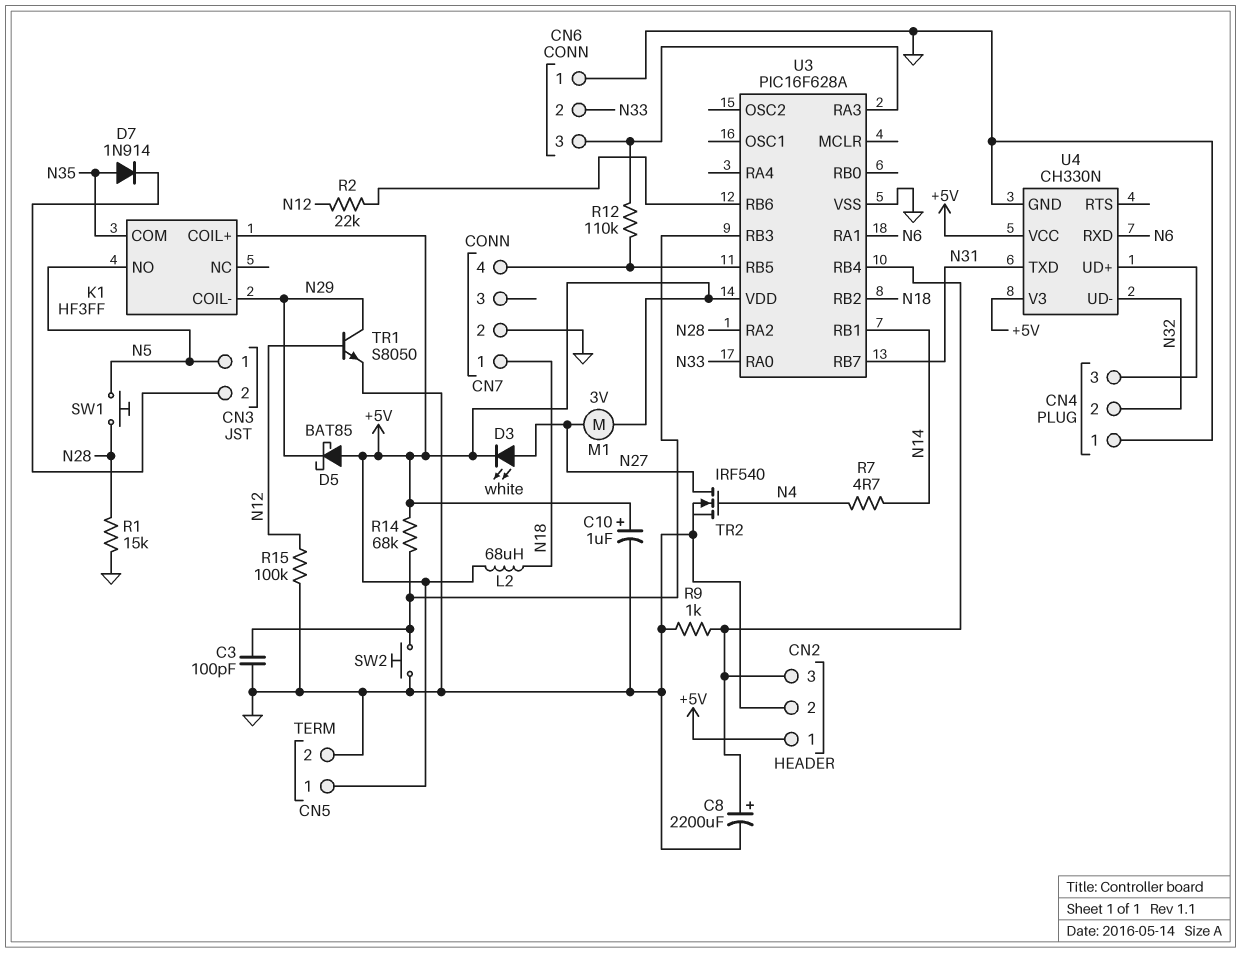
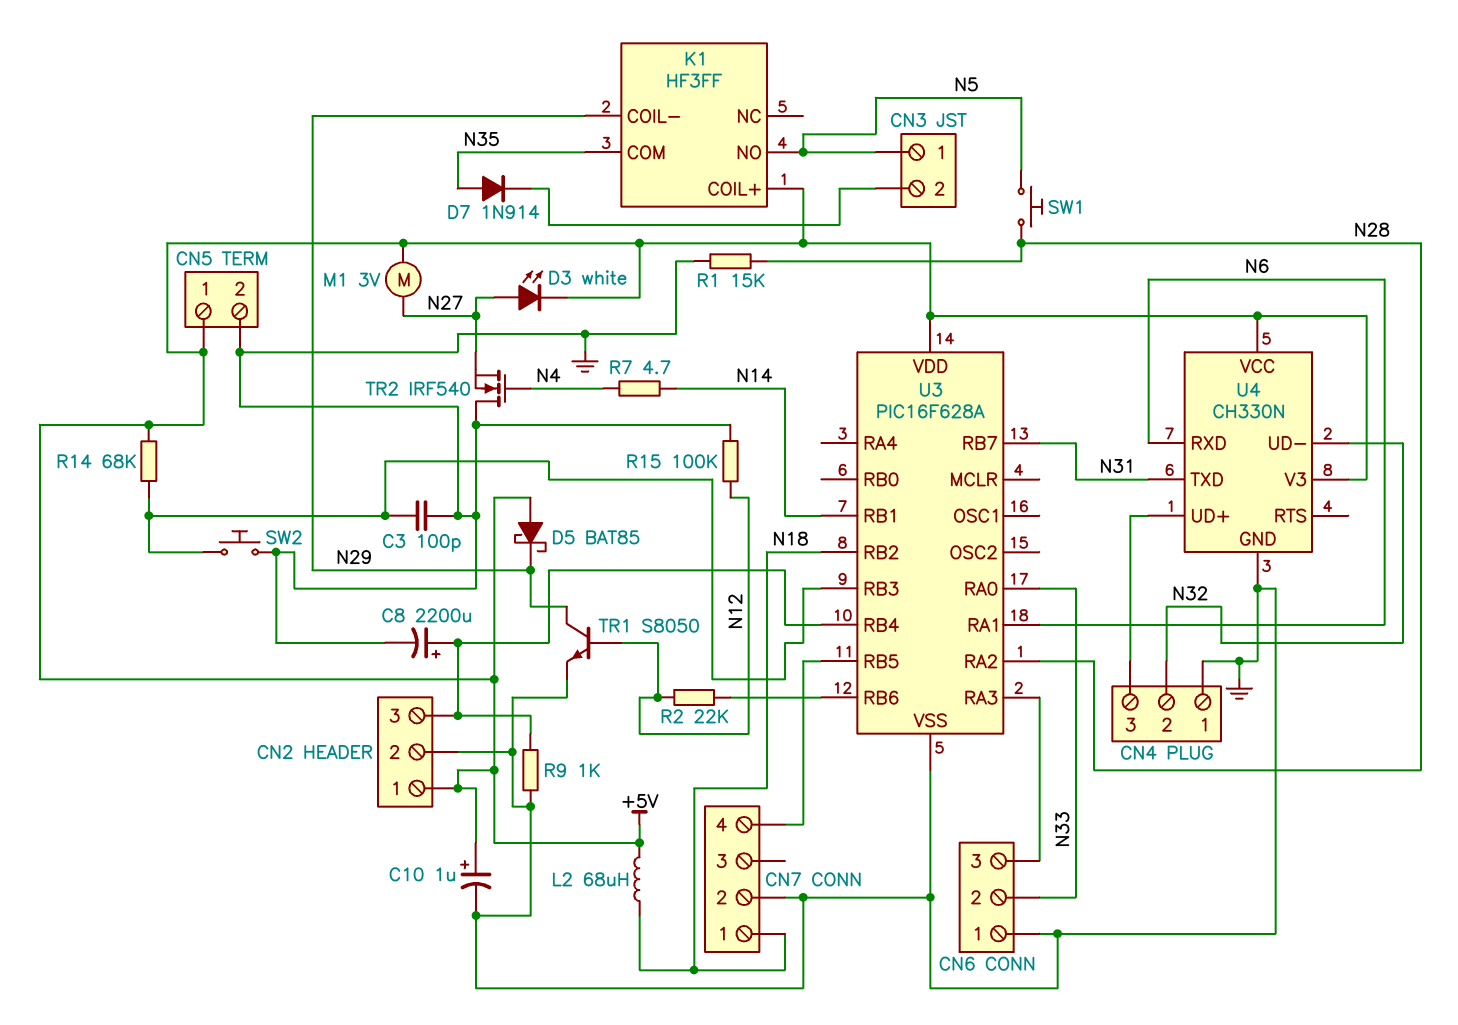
R12: 110k (CN6/3, CN7/4) -> none
TR2: NMOS IRF540 (G N4, D N27, S GND) -> NMOS IRF540 (G N4, D GND, S N27)

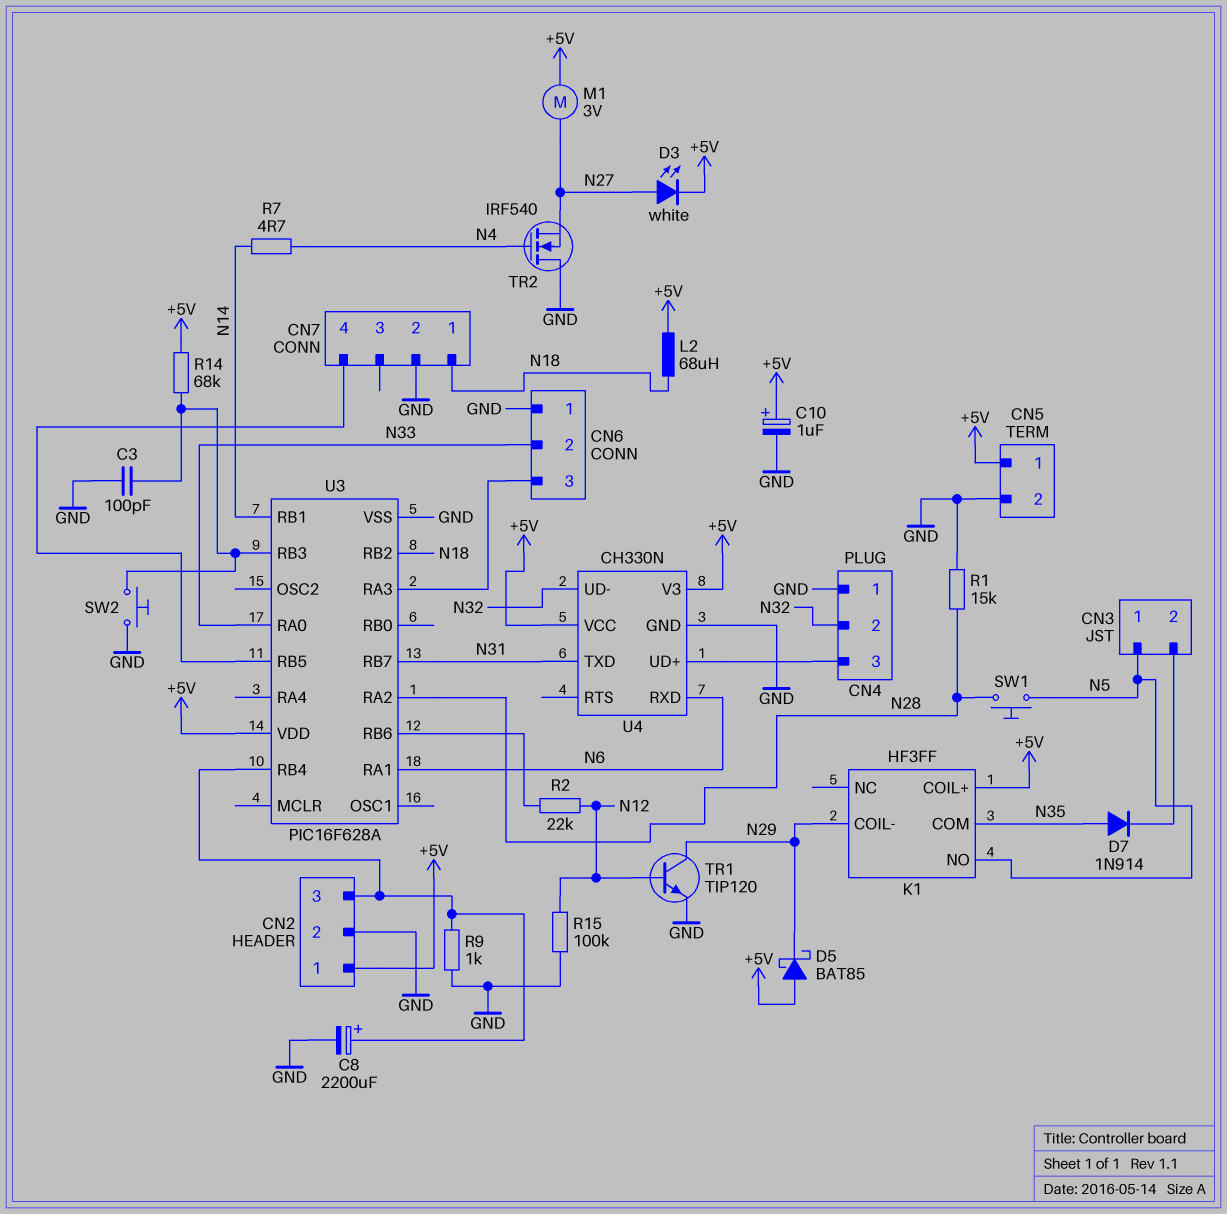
TR1: NPN S8050 (B N12, C N29, E GND) -> NPN TIP120 (B N12, C N29, E GND)

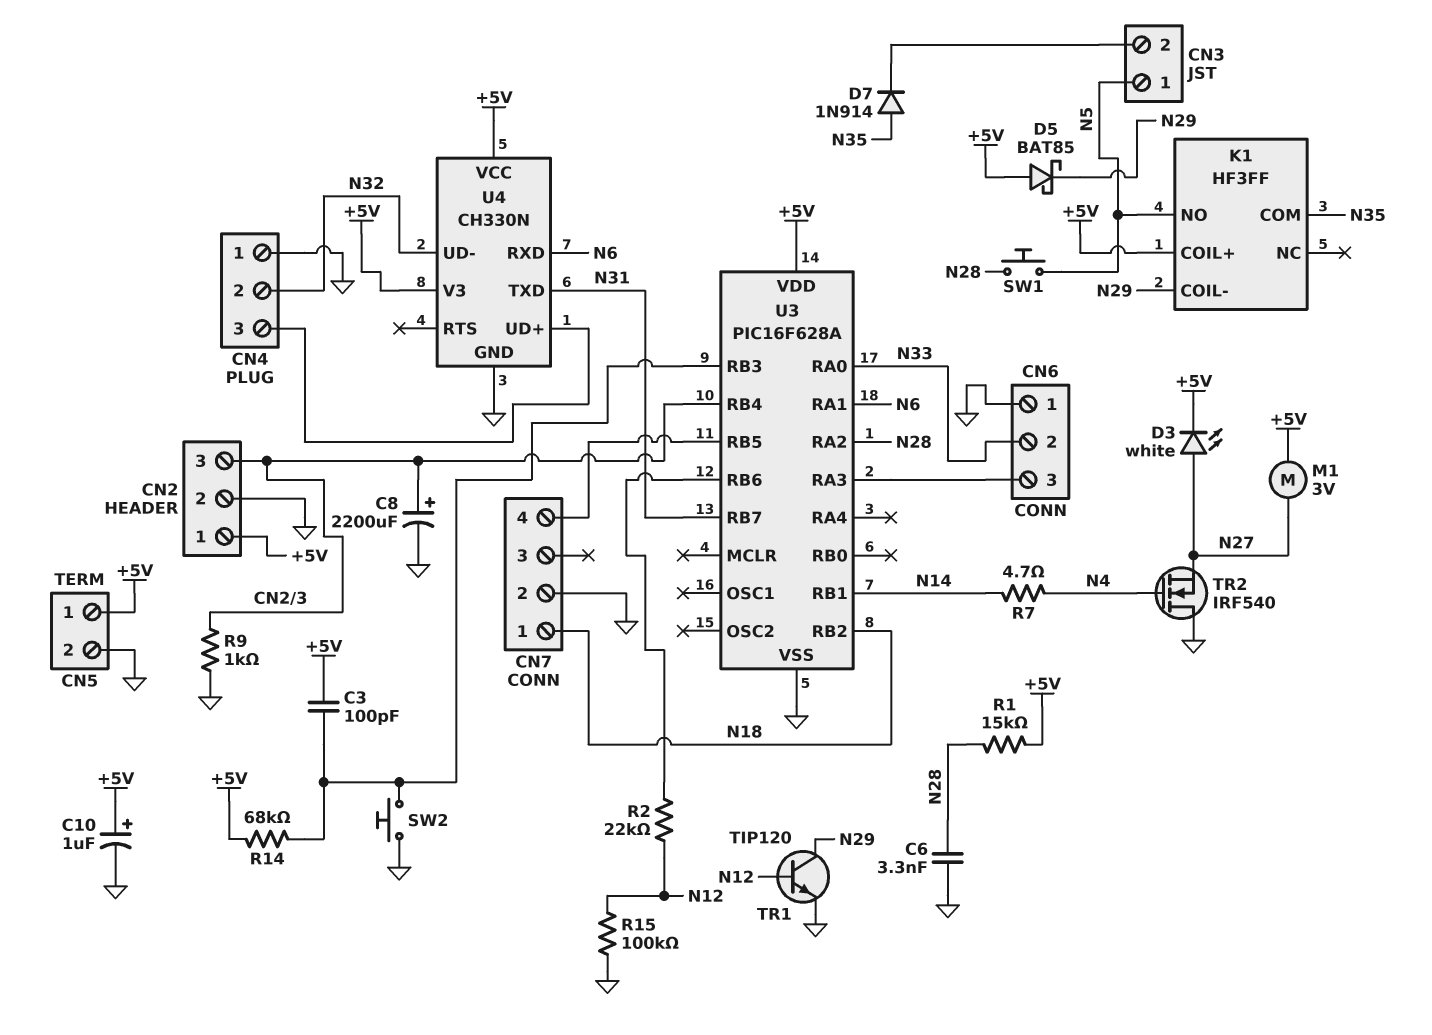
C3: 100pF (GND, U3/RB3) -> 100pF (+5V, U3/RB3)
C6: none -> 3.3nF (GND, N28)
L2: 68uH (+5V, N18) -> none
R1: 15k (GND, N28) -> 15k (+5V, N28)

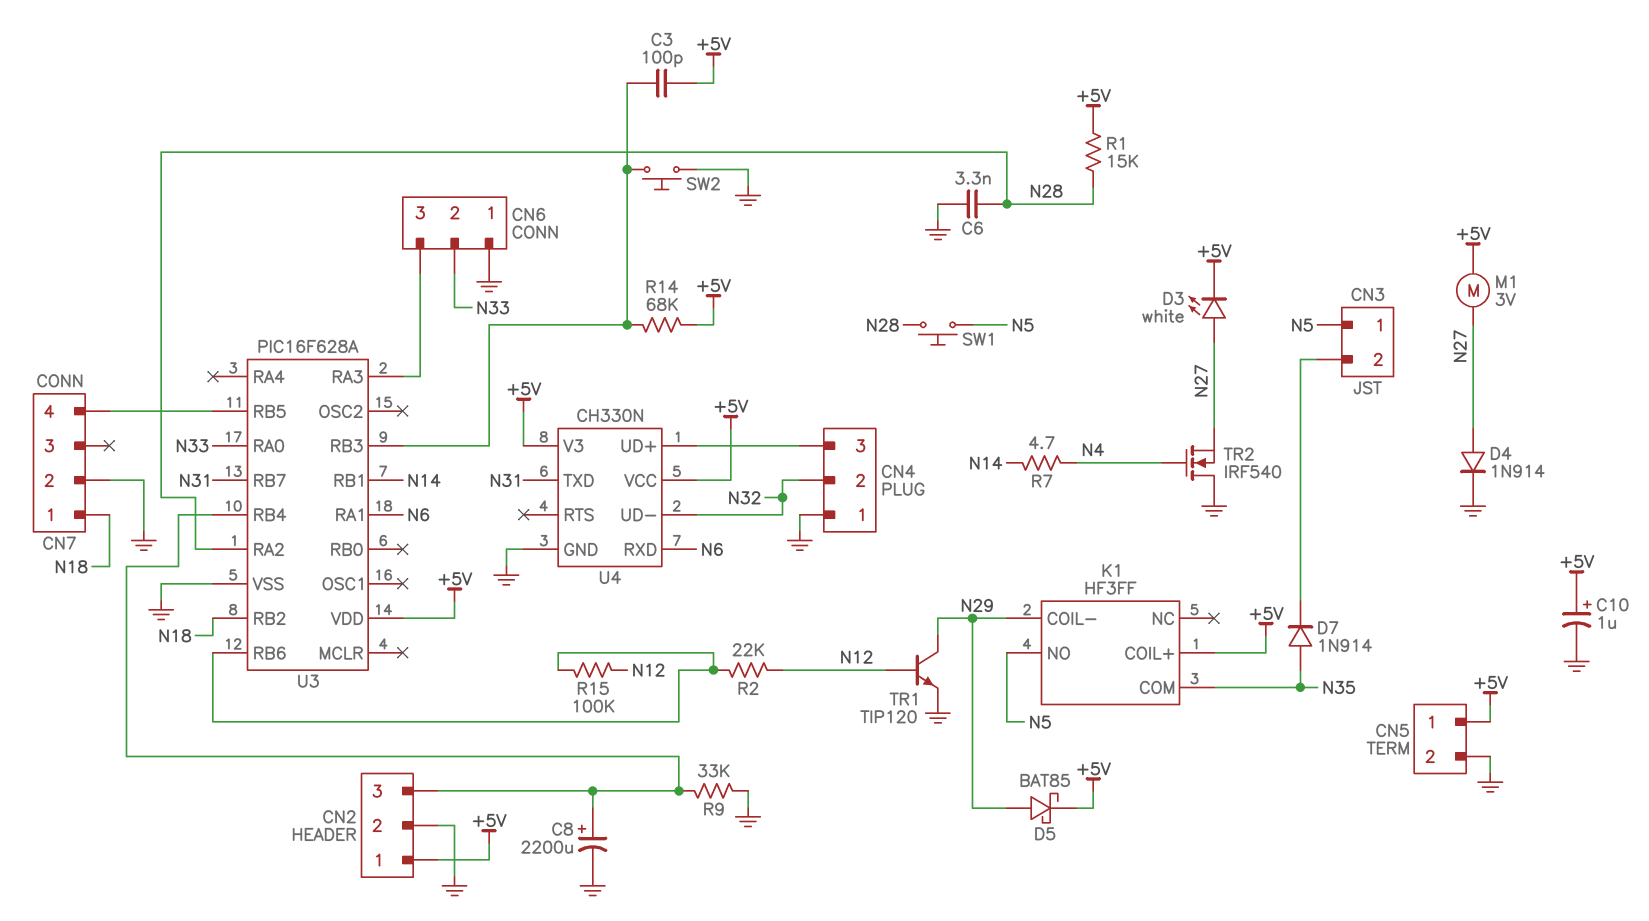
D4: none -> diode 1N914 (A N27, K GND)
D5: schottky BAT85 (A +5V, K N29) -> schottky BAT85 (A N29, K +5V)
R9: 1k (CN2/3, GND) -> 33k (CN2/3, GND)
R15: 100k (GND, N12) -> 100k (N12, U3/RB6)

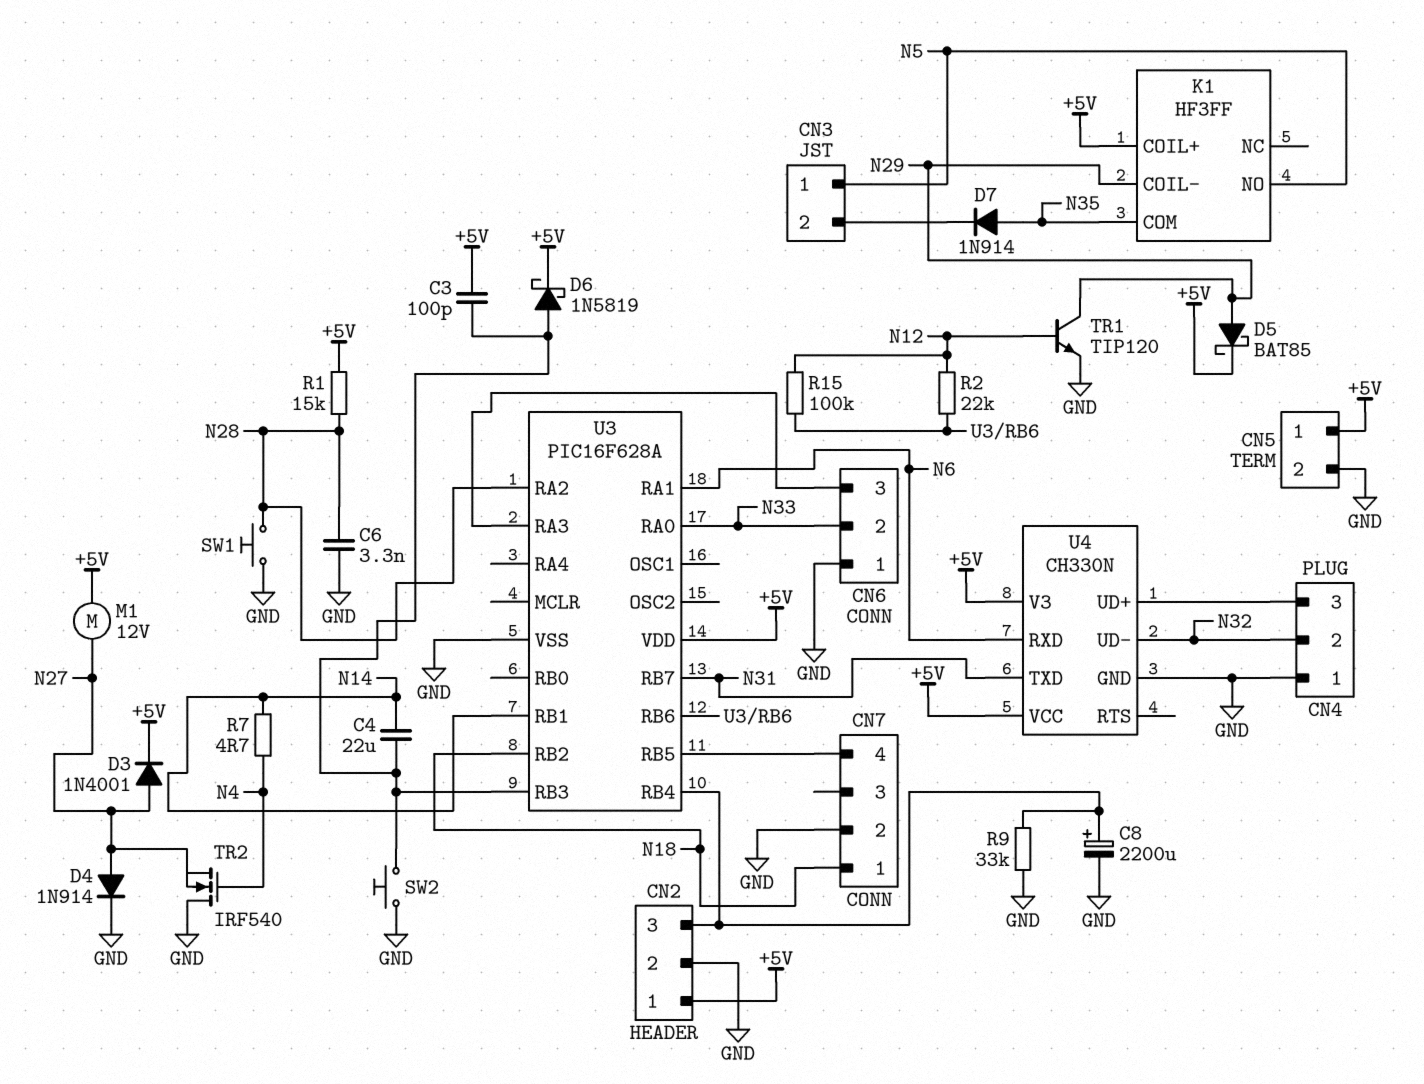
C4: none -> 22uF (N14, U3/RB3)
C10: 1uF (plus +5V, minus GND) -> none
D3: LED white (A N27, K +5V) -> diode 1N4001 (A N27, K +5V)
D6: none -> schottky 1N5819 (A U3/RB3, K +5V)
M1: motor 3V (+5V, N27) -> motor 12V (+5V, N27)
R14: 68k (+5V, U3/RB3) -> none
SW1: button (N5, N28) -> button (GND, N28)

